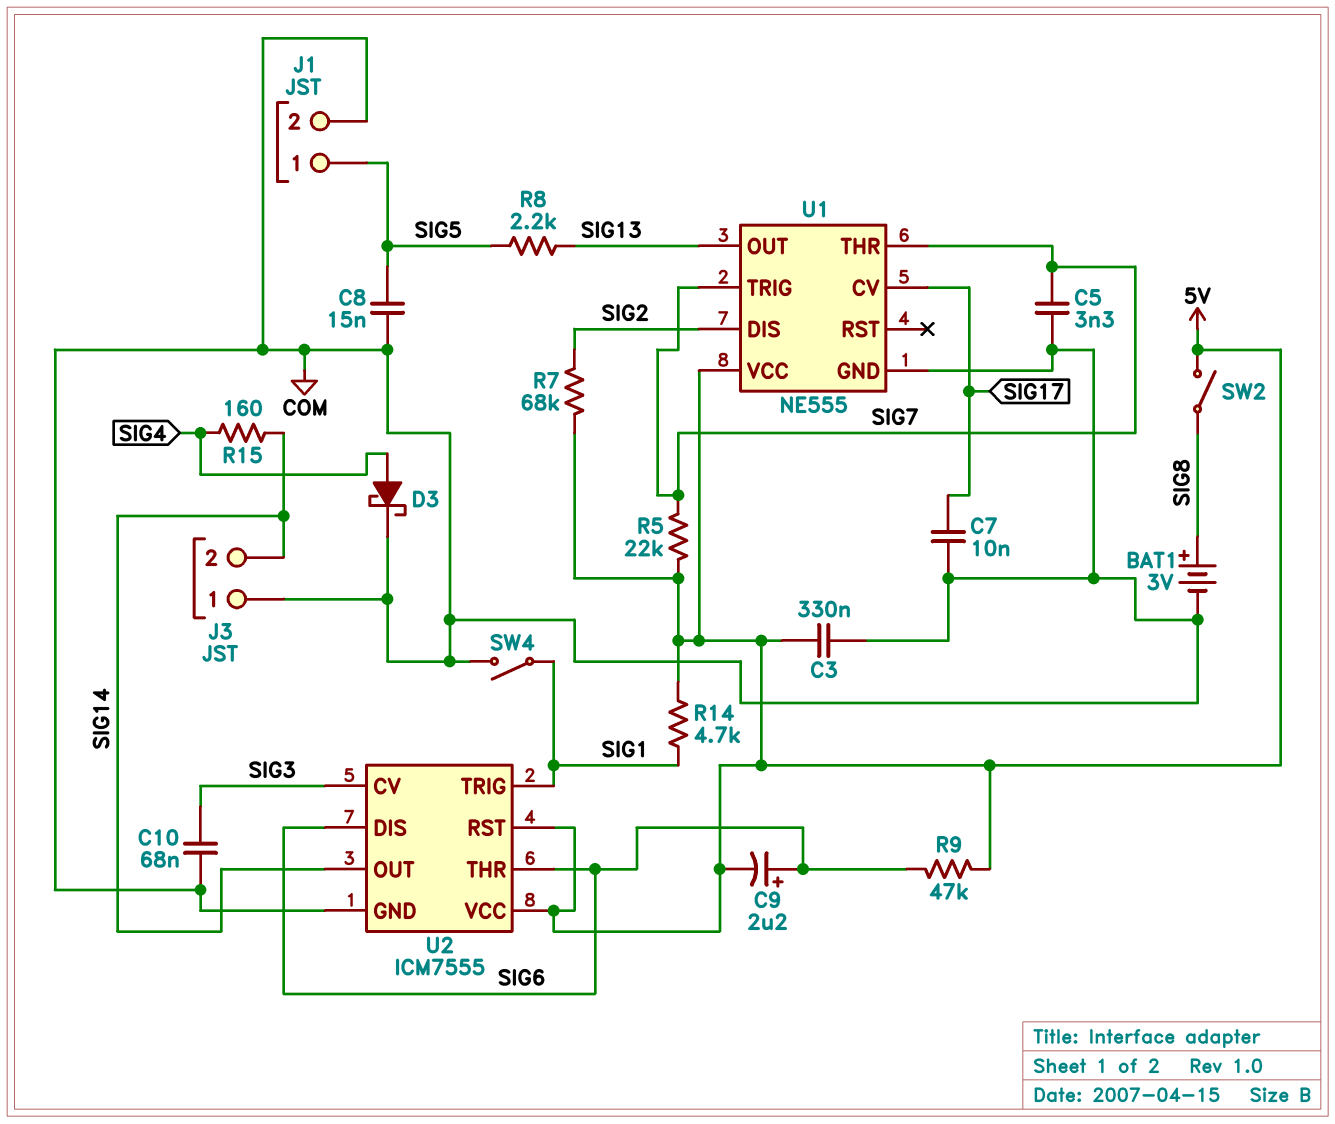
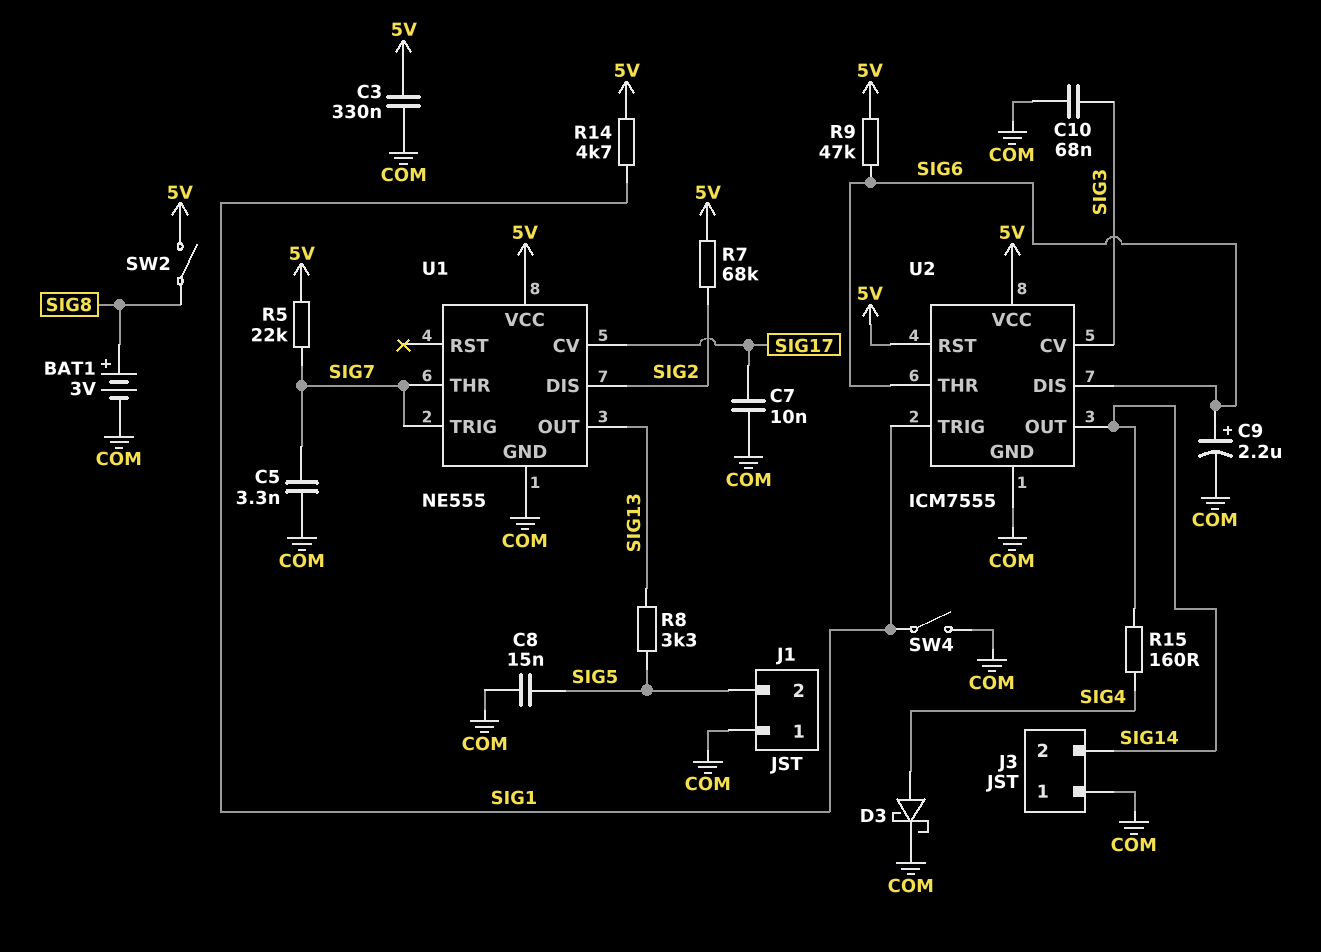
C9: 2.2uF (plus SIG6, minus 5V) -> 2.2uF (plus SIG6, minus COM)
J1 pin 1: SIG5 -> COM
J1 pin 2: COM -> SIG5
R8: 2.2k (SIG5, SIG13) -> 3.3k (SIG5, SIG13)

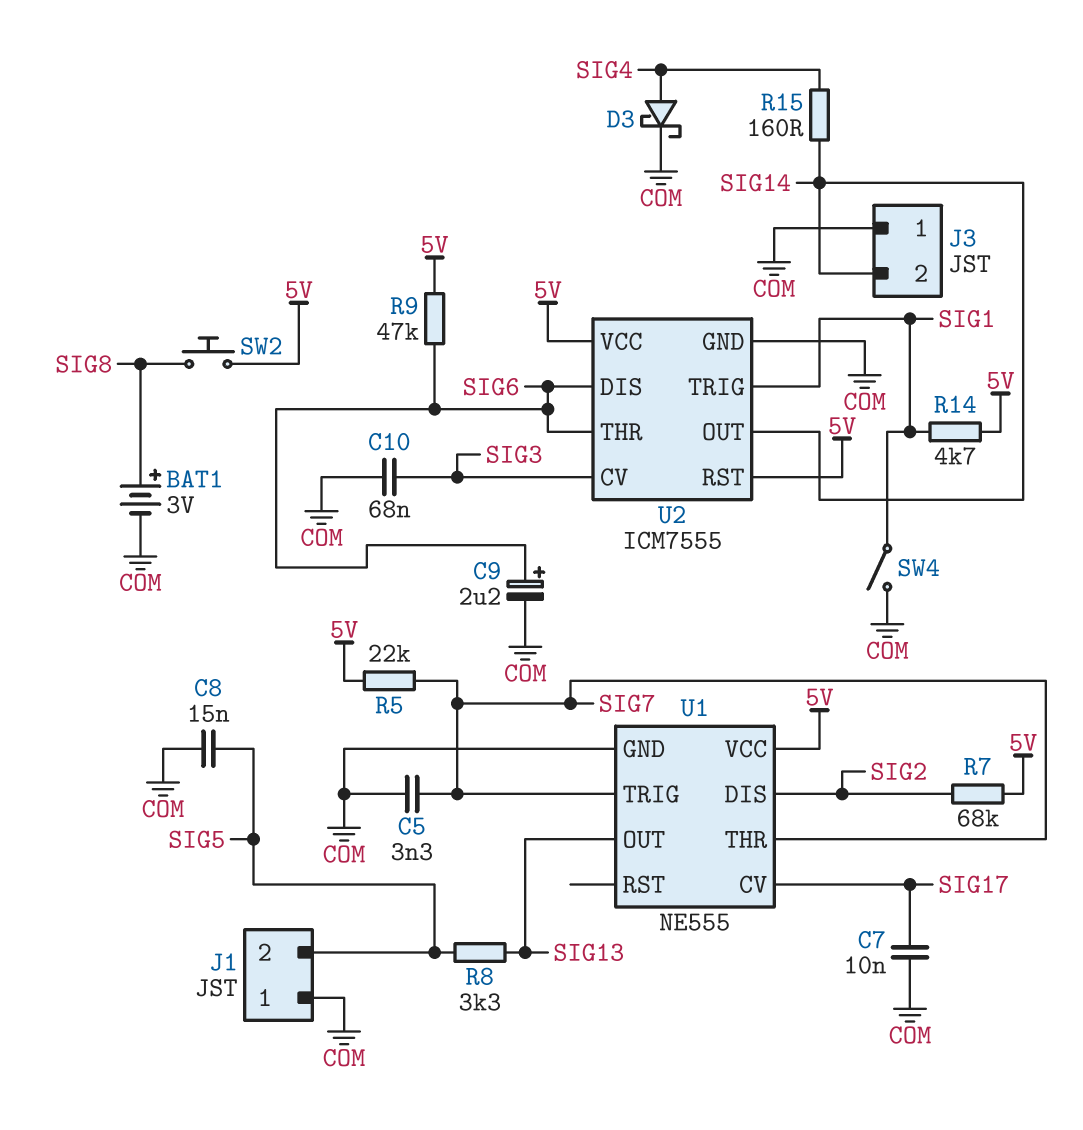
C3: 330nF (5V, COM) -> none
SW2: switch (5V, SIG8) -> button (5V, SIG8)

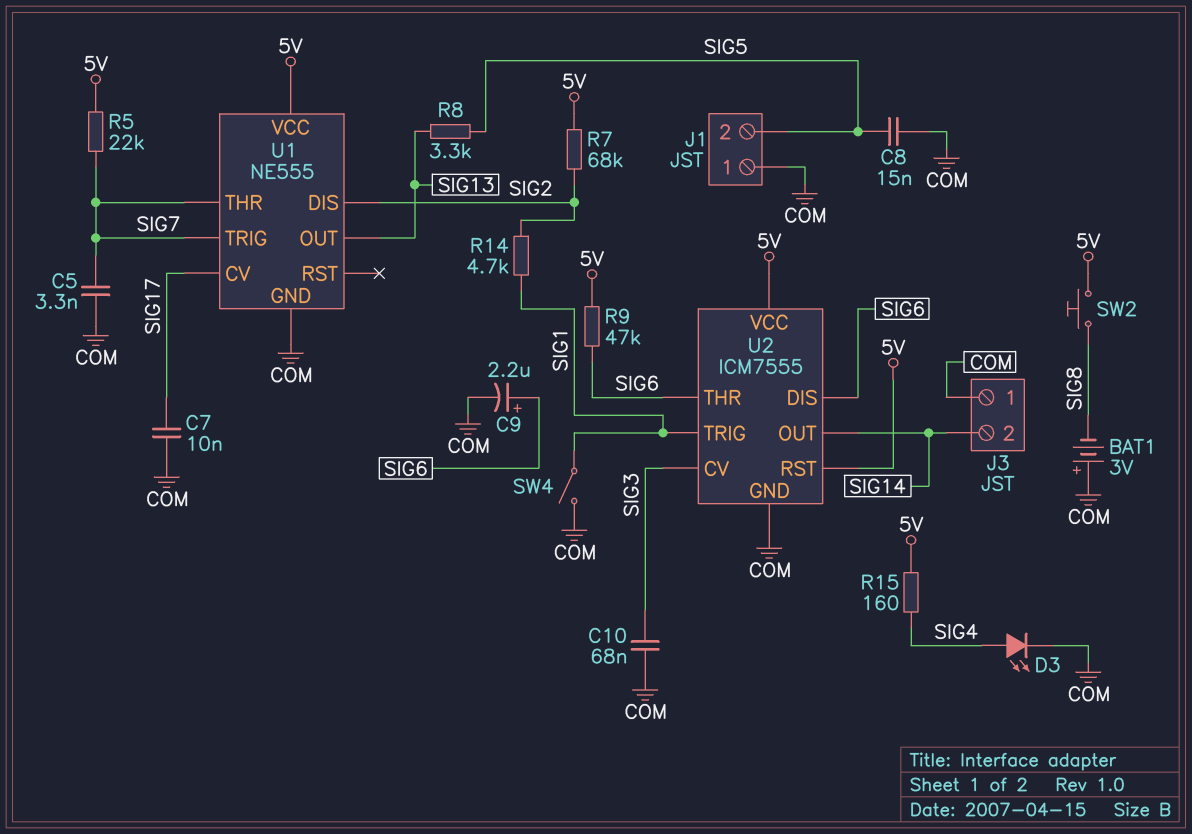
BAT1: 3V (plus SIG8, minus COM) -> 3V (plus COM, minus SIG8)
D3: schottky (A SIG4, K COM) -> LED (A SIG4, K COM)
R14: 4.7k (5V, SIG1) -> 4.7k (SIG1, SIG2)
R15: 160 (SIG4, SIG14) -> 160 (5V, SIG4)

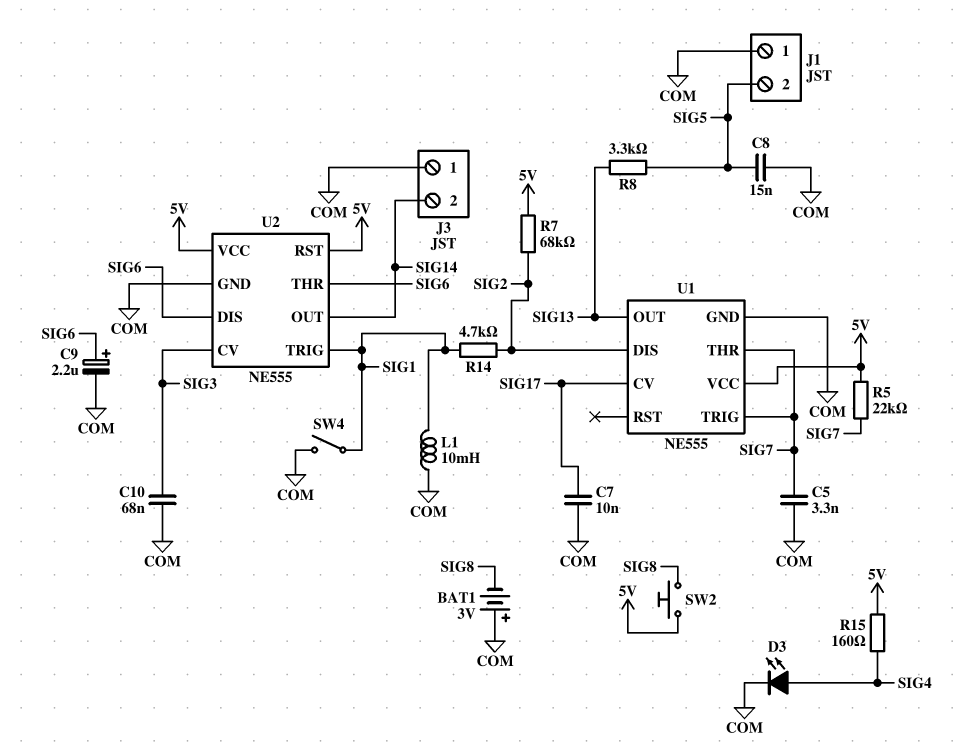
L1: none -> 10mH (COM, SIG1)
R9: 47k (5V, SIG6) -> none
U2: ICM7555 -> NE555

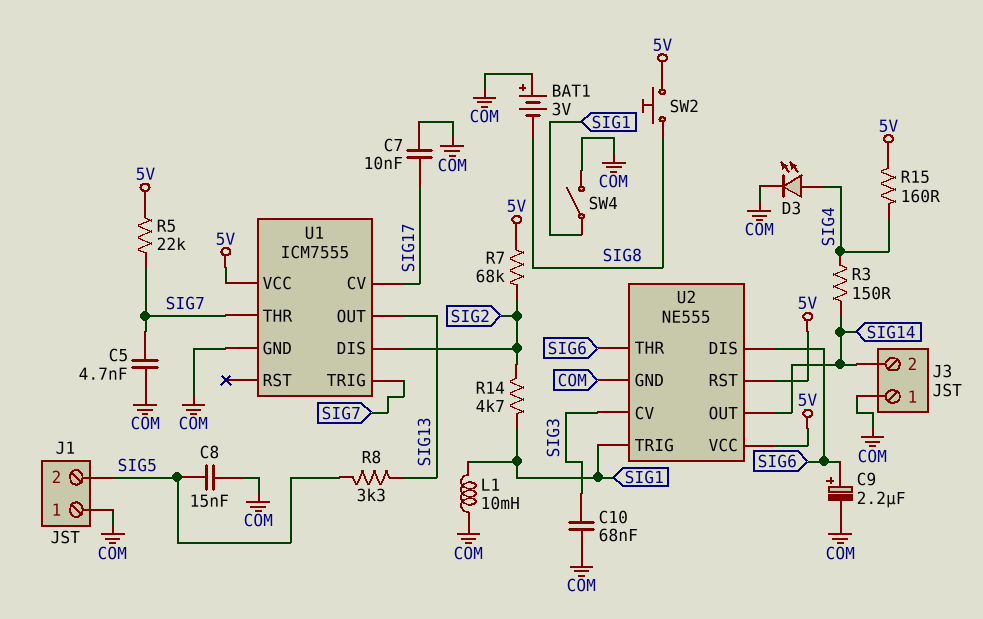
C5: 3.3nF (COM, SIG7) -> 4.7nF (COM, SIG7)
R3: none -> 150 (SIG4, SIG14)
U1: NE555 -> ICM7555

